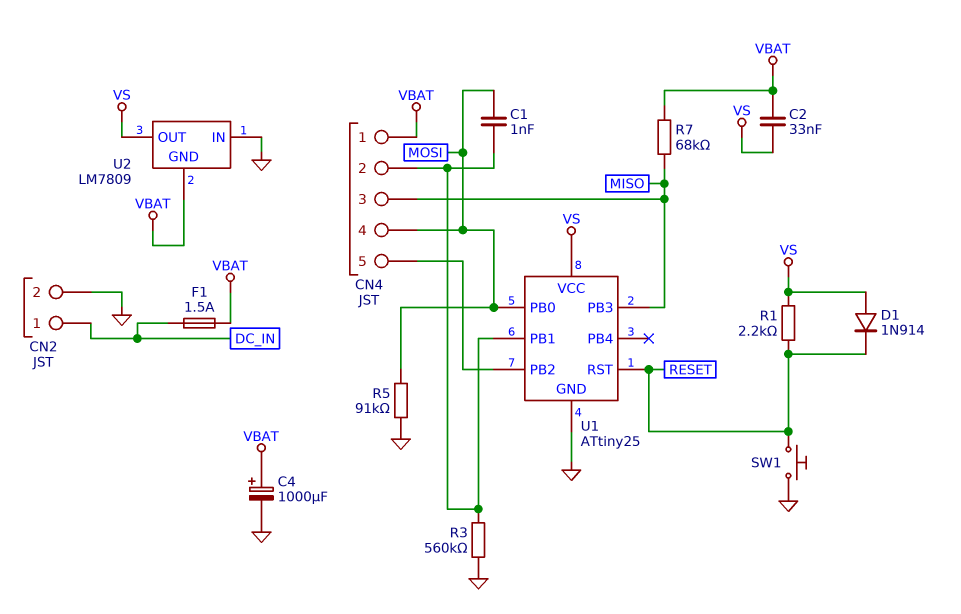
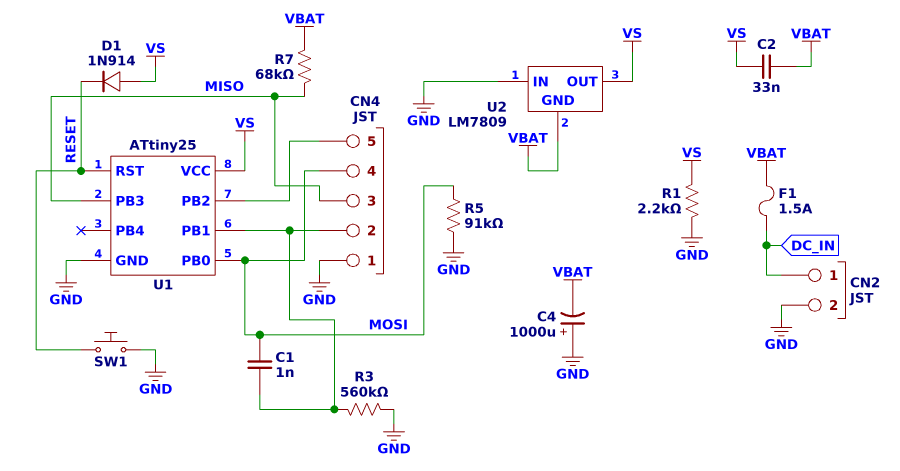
C4: 1000uF (plus VBAT, minus GND) -> 1000uF (plus GND, minus VBAT)
CN4 pin 1: VBAT -> GND
R1: 2.2k (RESET, VS) -> 2.2k (GND, VS)

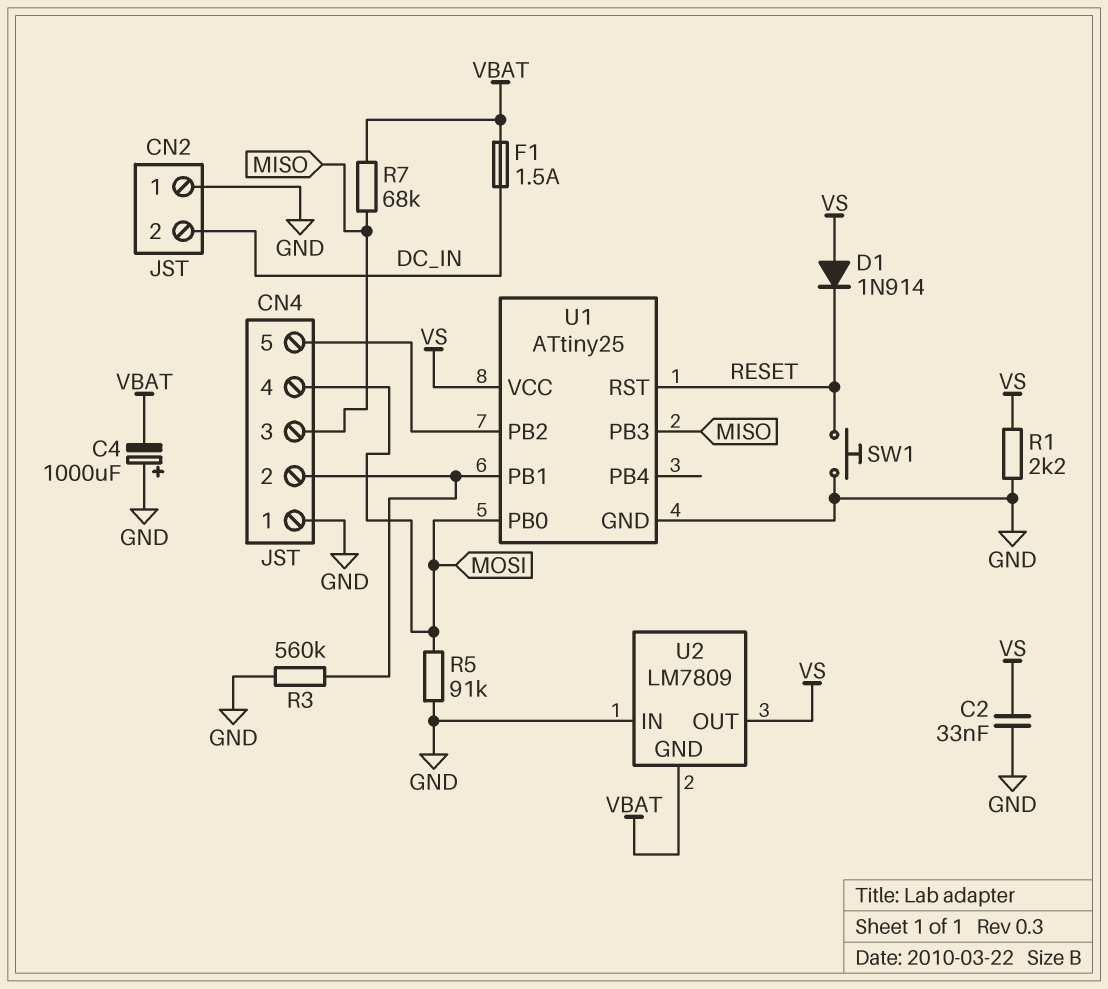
C1: 1nF (CN4/2, MOSI) -> none
C2: 33nF (VBAT, VS) -> 33nF (GND, VS)
CN2 pin 1: DC_IN -> GND
CN2 pin 2: GND -> DC_IN

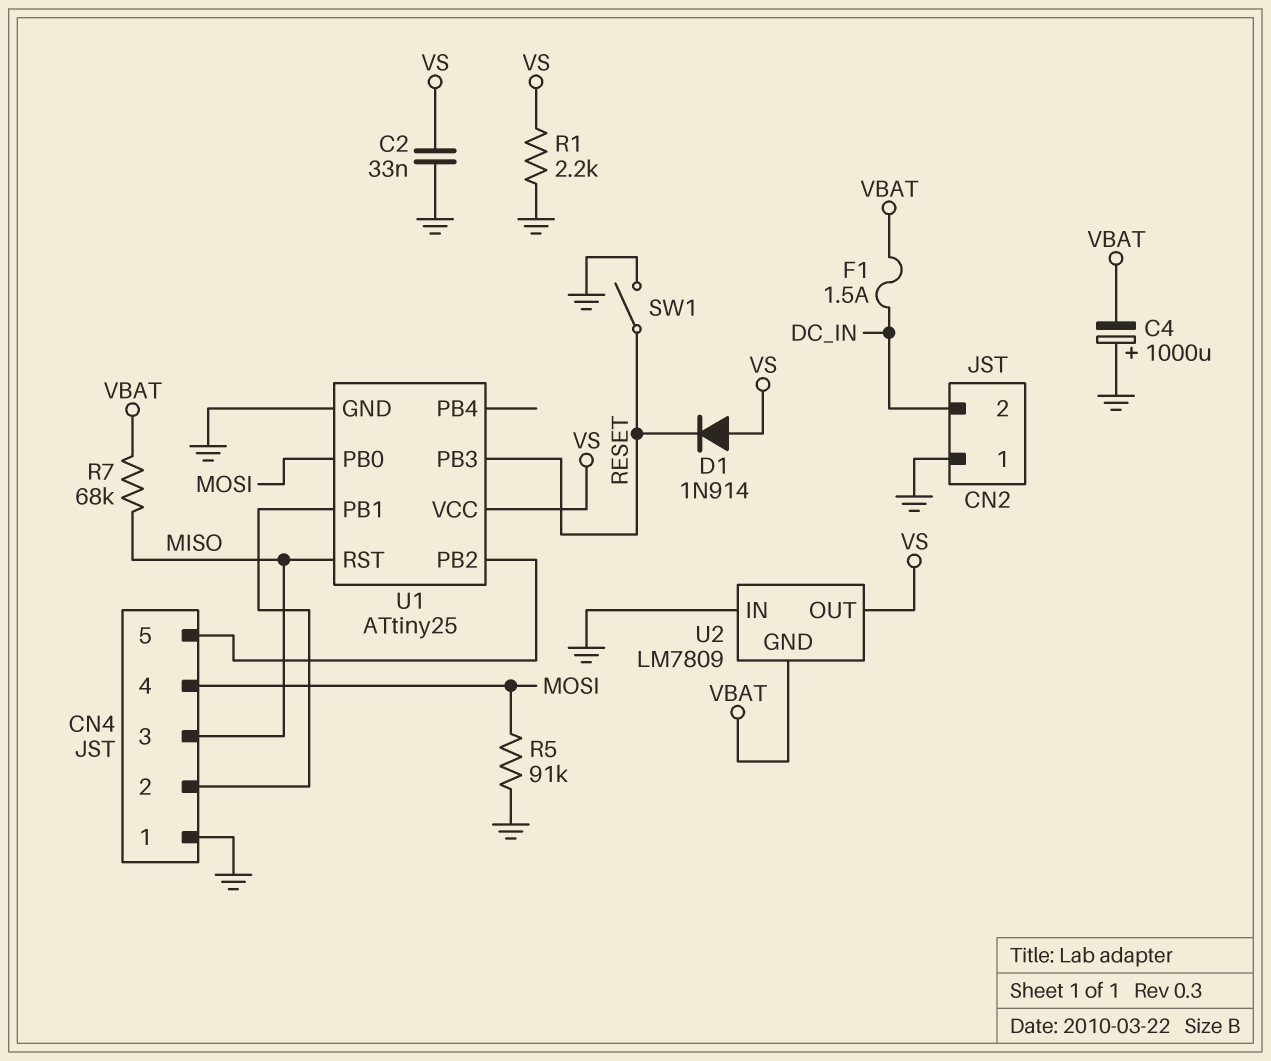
R3: 560k (CN4/2, GND) -> none
SW1: button (GND, RESET) -> switch (GND, RESET)
U1 pin PB3: MISO -> RESET
U1 pin RST: RESET -> MISO

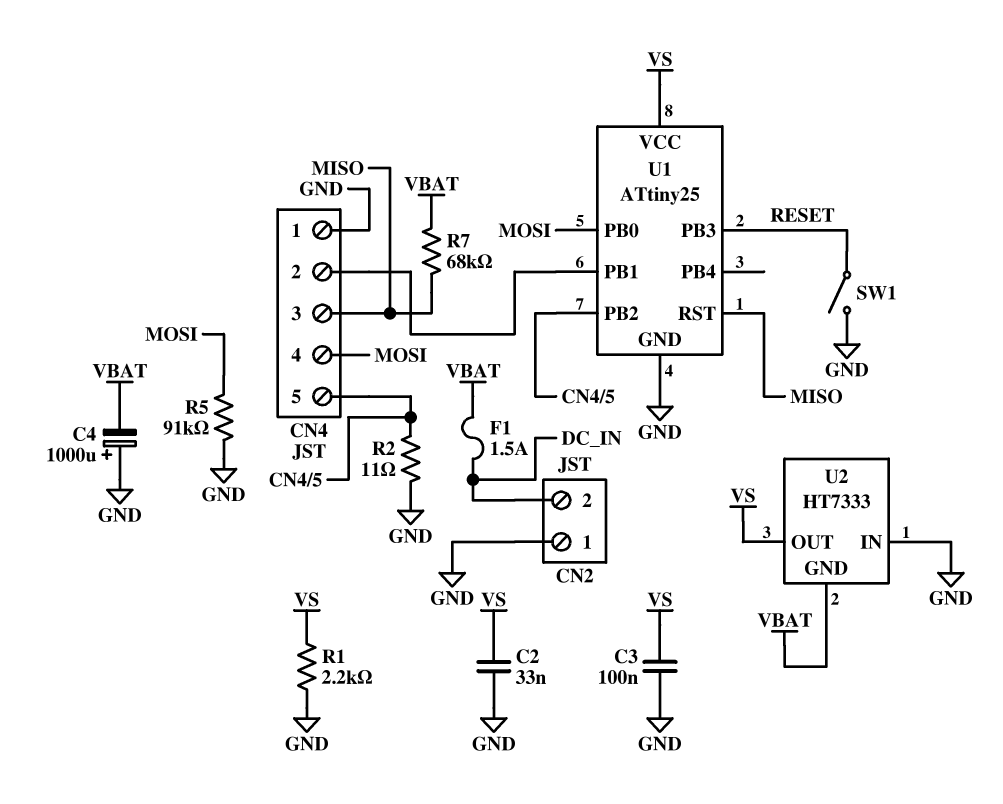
C3: none -> 100nF (GND, VS)
D1: diode 1N914 (A VS, K RESET) -> none
R2: none -> 11 (CN4/5, GND)
U2: LM7809 -> HT7333

